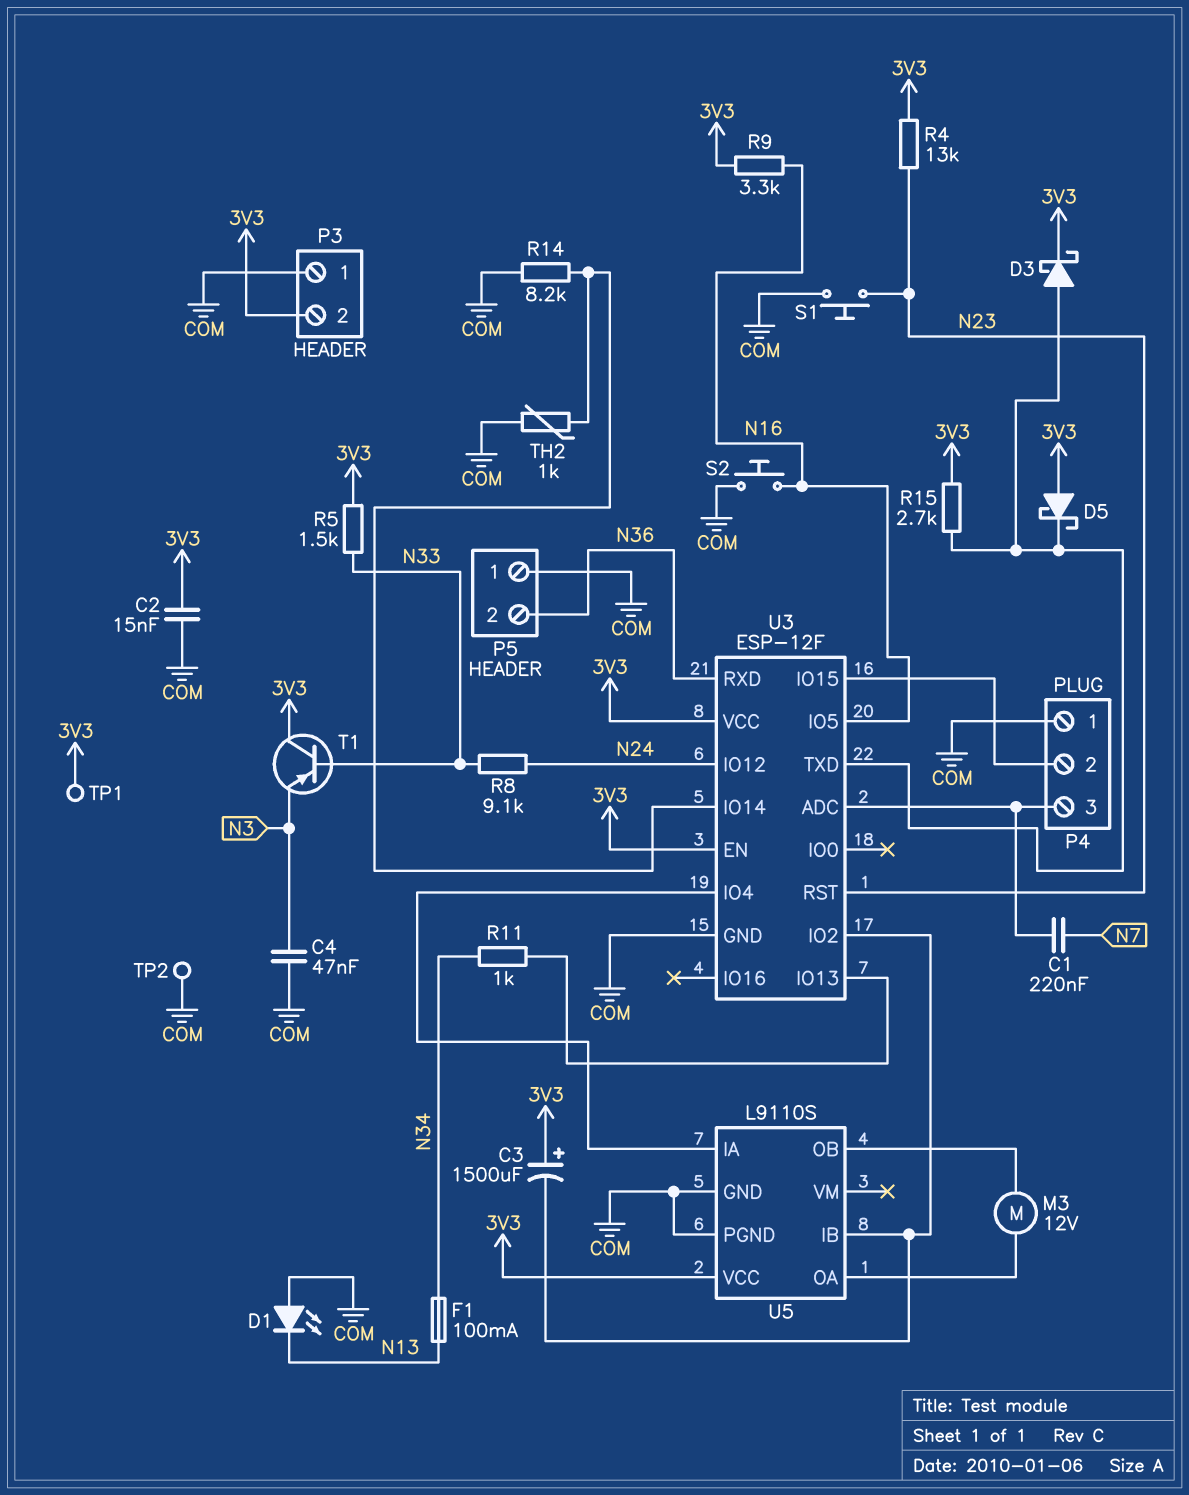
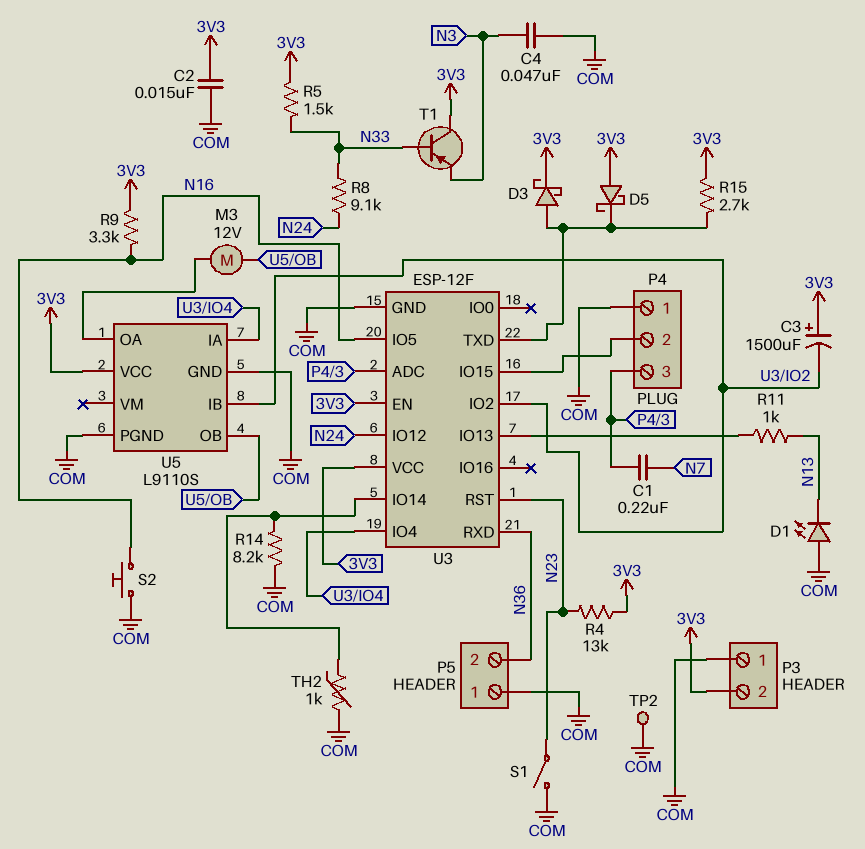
F1: 100mA (N13, N34) -> none
R11: 1k (N34, U3/IO13) -> 1k (N13, U3/IO13)
S1: button (COM, N23) -> switch (COM, N23)
TP1: test point (3V3) -> none

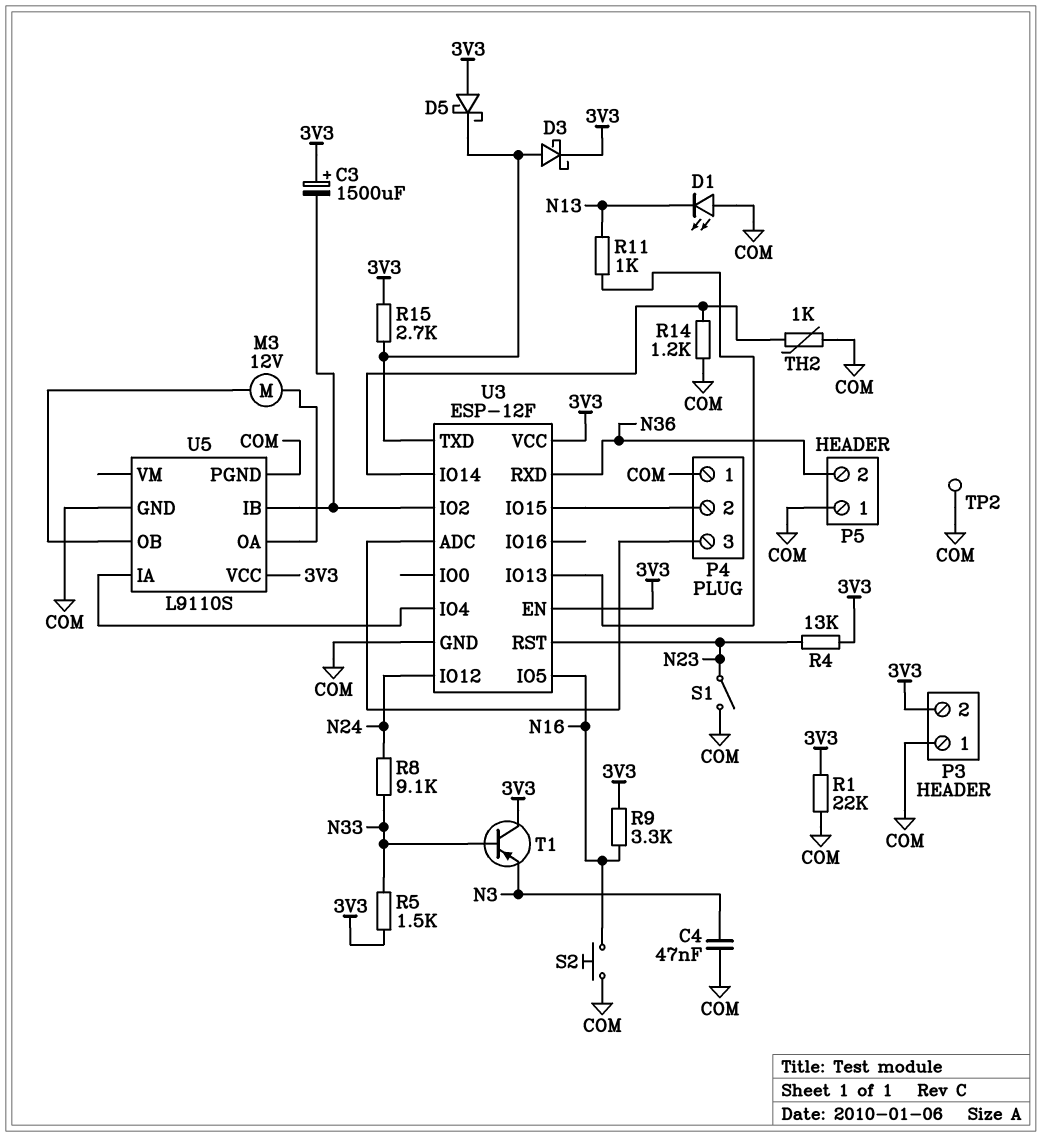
C1: 220nF (N7, P4/3) -> none
C2: 15nF (3V3, COM) -> none
R1: none -> 22k (3V3, COM)
R14: 8.2k (COM, U3/IO14) -> 1.2k (COM, U3/IO14)

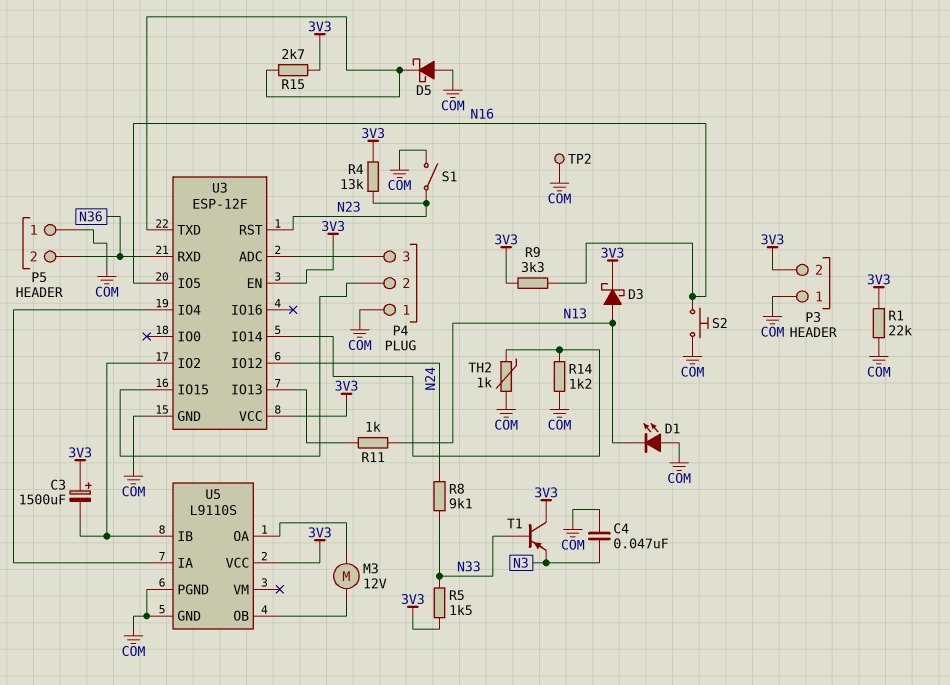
D3: schottky (A U3/TXD, K 3V3) -> schottky (A N13, K 3V3)
D5: schottky (A 3V3, K U3/TXD) -> schottky (A COM, K U3/TXD)

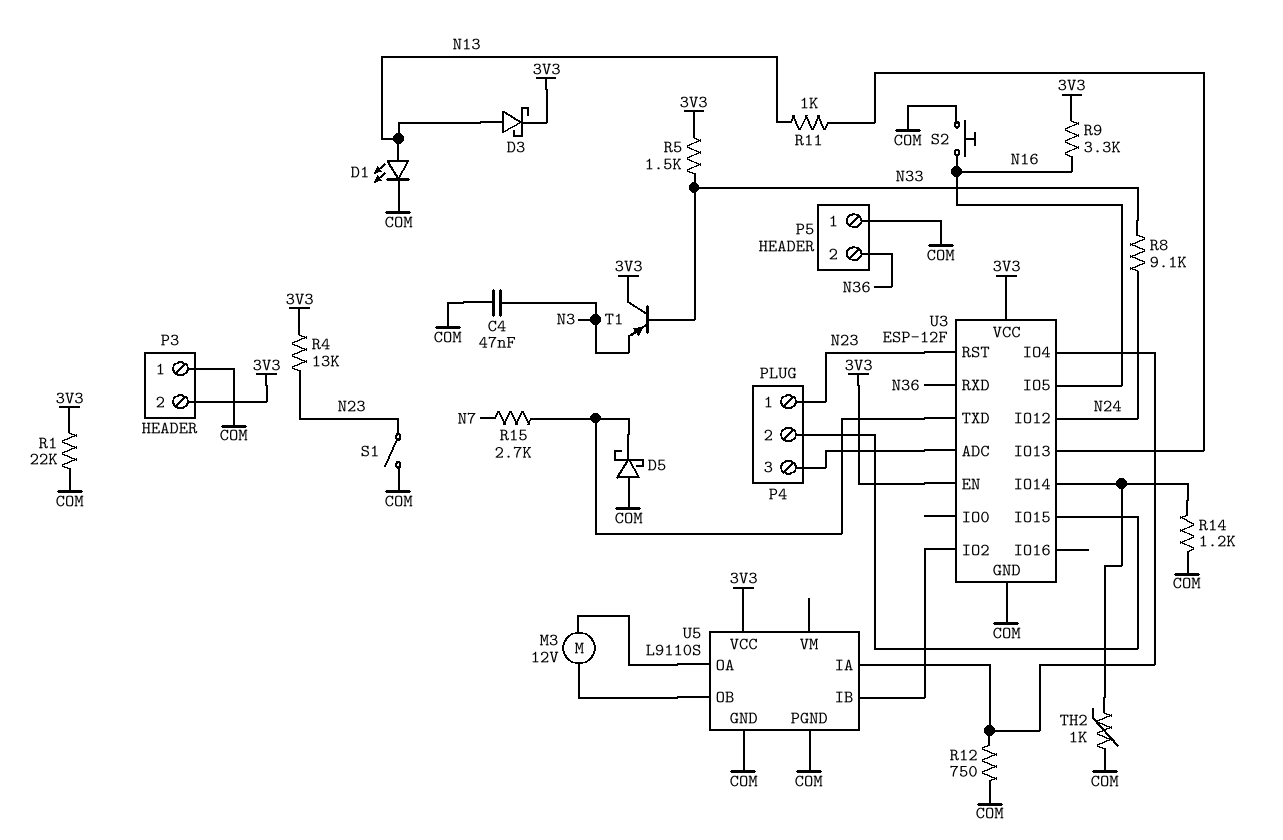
C3: 1500uF (plus 3V3, minus U3/IO2) -> none
D1: LED (A COM, K N13) -> LED (A N13, K COM)
P4 pin 1: COM -> N23
R12: none -> 750 (COM, U3/IO4)
R15: 2.7k (3V3, U3/TXD) -> 2.7k (N7, U3/TXD)
TP2: test point (COM) -> none

